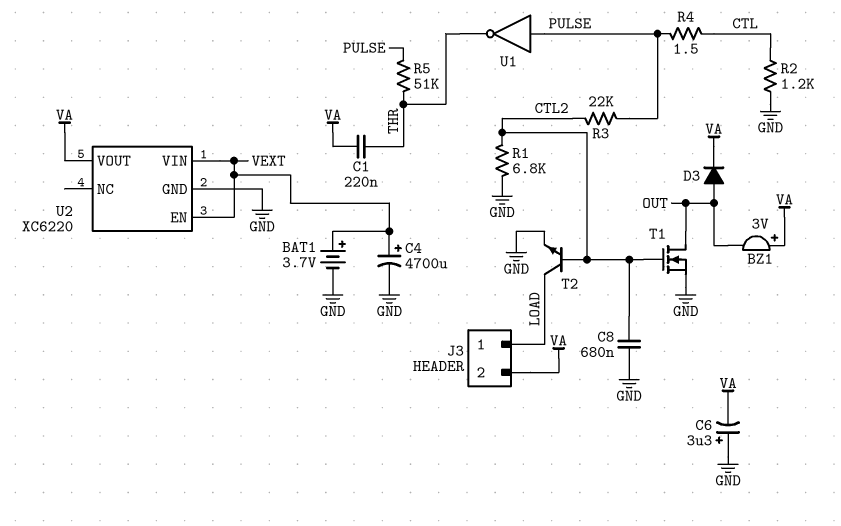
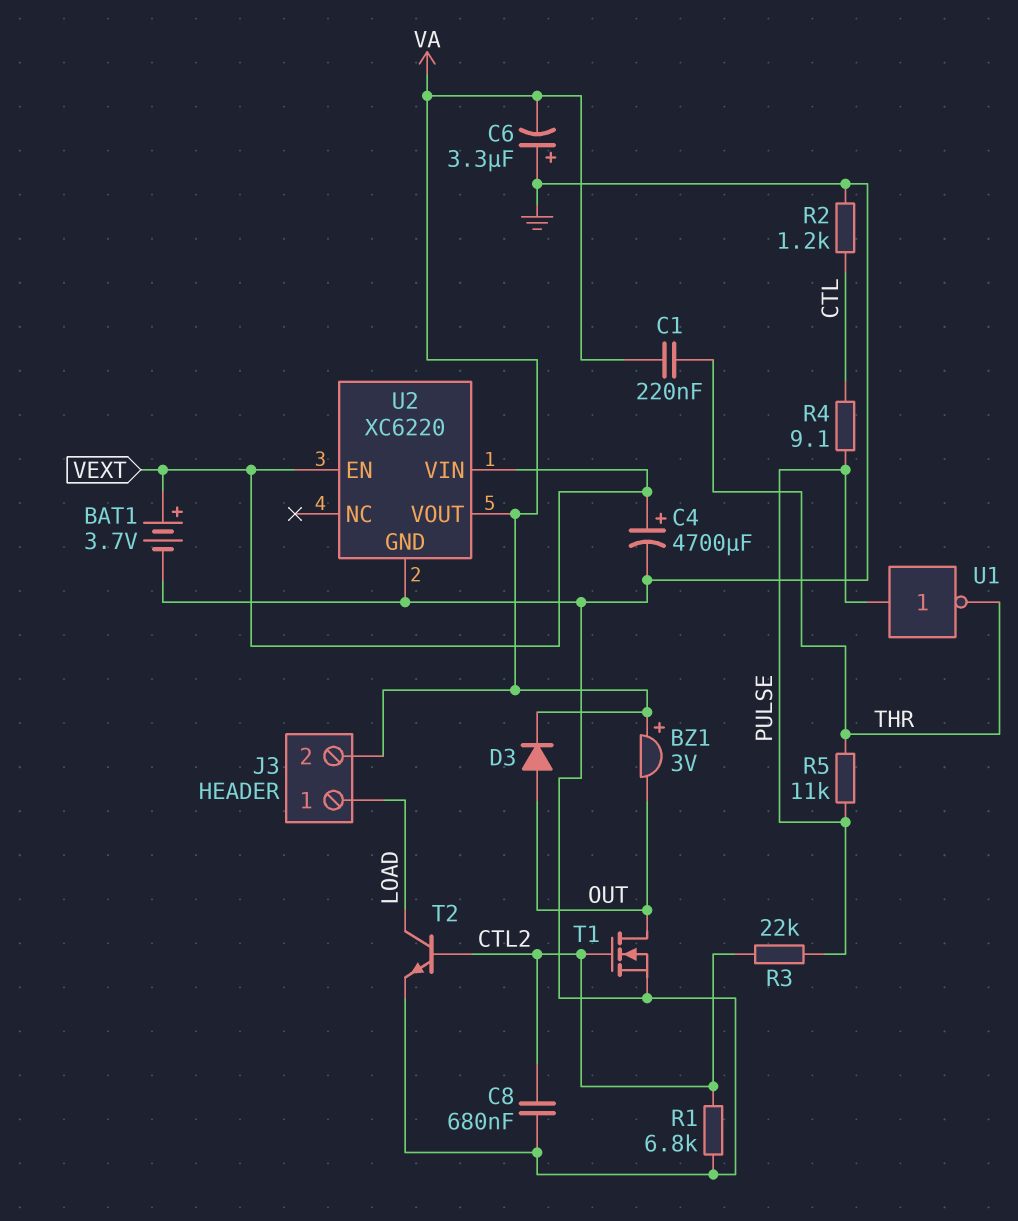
R4: 1.5 (CTL, PULSE) -> 9.1 (CTL, PULSE)
R5: 51k (PULSE, THR) -> 11k (PULSE, THR)

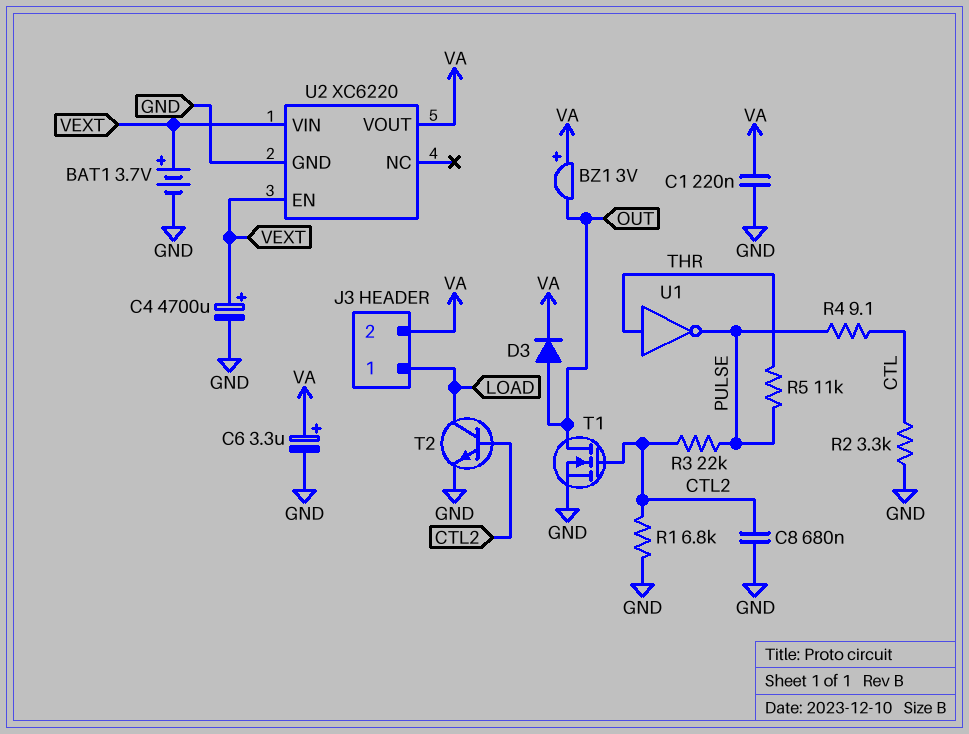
C1: 220nF (THR, VA) -> 220nF (GND, VA)
C6: 3.3uF (plus GND, minus VA) -> 3.3uF (plus VA, minus GND)
R2: 1.2k (CTL, GND) -> 3.3k (CTL, GND)
U1: NOT (in PULSE, out THR) -> NOT (in THR, out PULSE)

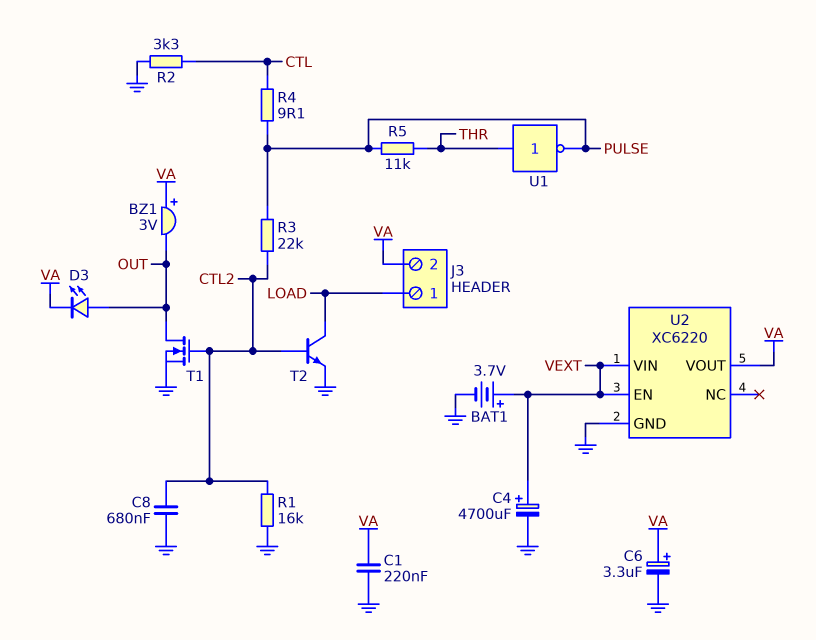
D3: diode (A OUT, K VA) -> LED (A OUT, K VA)
R1: 6.8k (CTL2, GND) -> 16k (CTL2, GND)

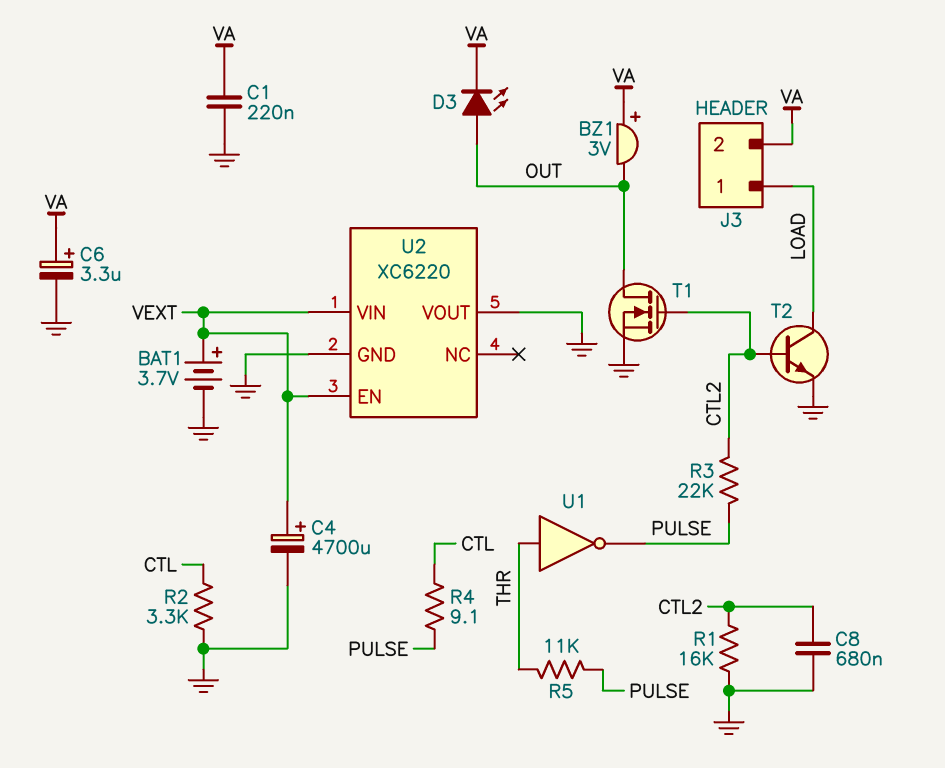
U2 pin VOUT: VA -> GND

